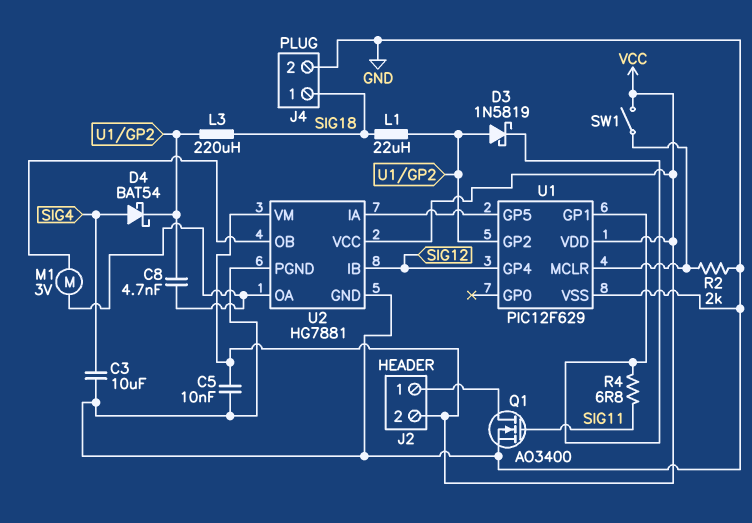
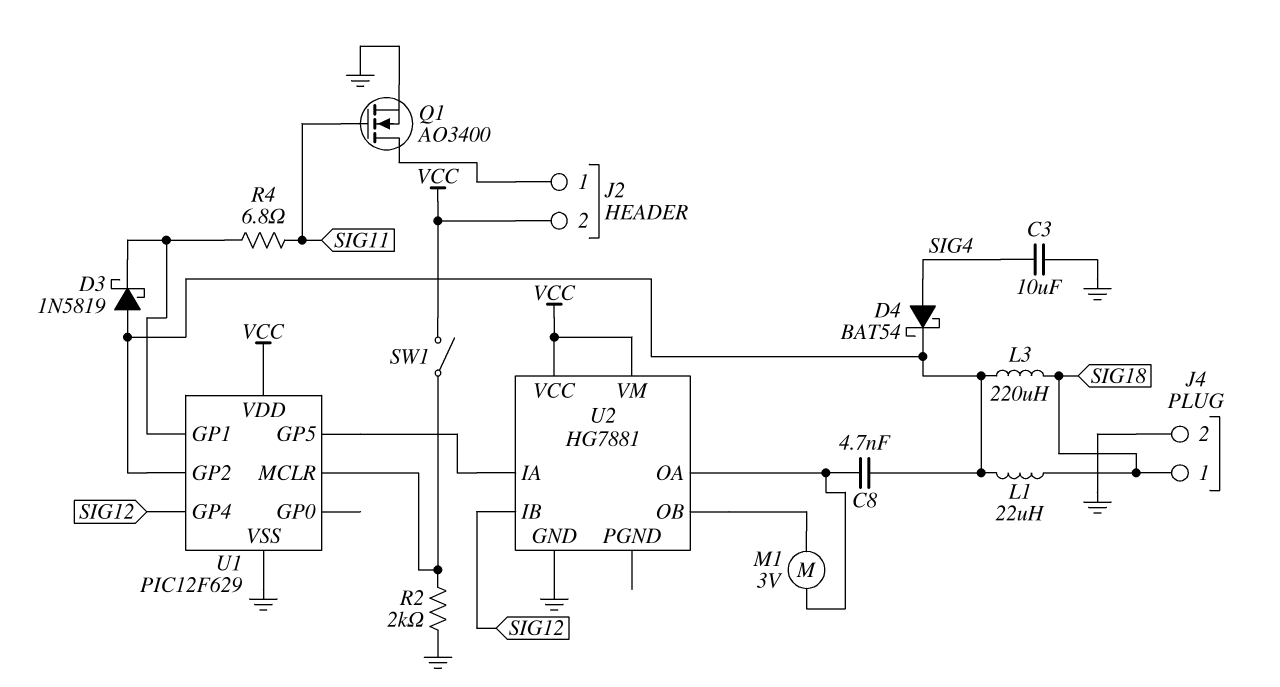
C5: 10nF (GND, VCC) -> none
U2 pin PGND: GND -> none

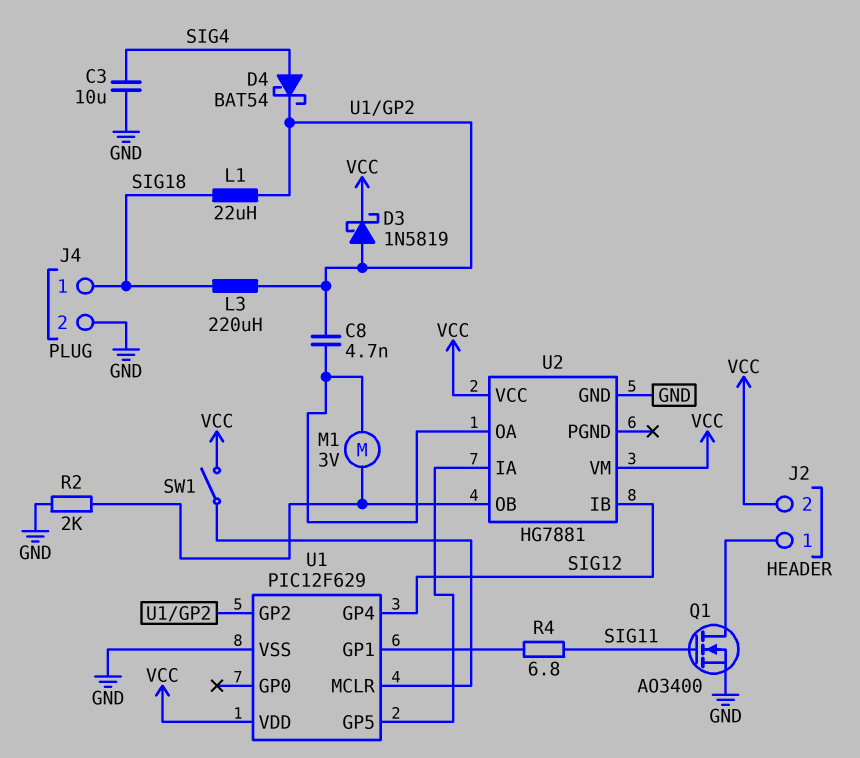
D3: schottky 1N5819 (A U1/GP2, K U1/GP1) -> schottky 1N5819 (A U1/GP2, K VCC)
R2: 2k (GND, U1/MCLR) -> 2k (GND, U2/OB)

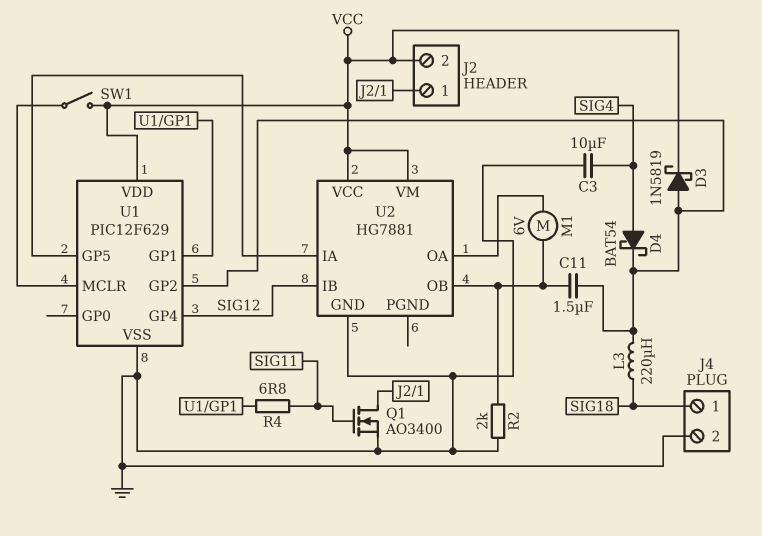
C8: 4.7nF (U1/GP2, U2/OA) -> none
C11: none -> 1.5uF (U1/GP2, U2/OB)
L1: 22uH (SIG18, U1/GP2) -> none
M1: motor 3V (U2/OA, U2/OB) -> motor 6V (U2/OA, U2/OB)

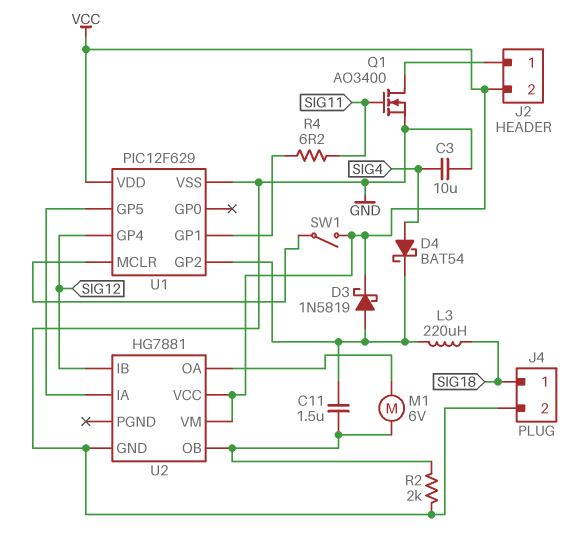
R4: 6.8 (SIG11, U1/GP1) -> 6.2 (SIG11, U1/GP1)

